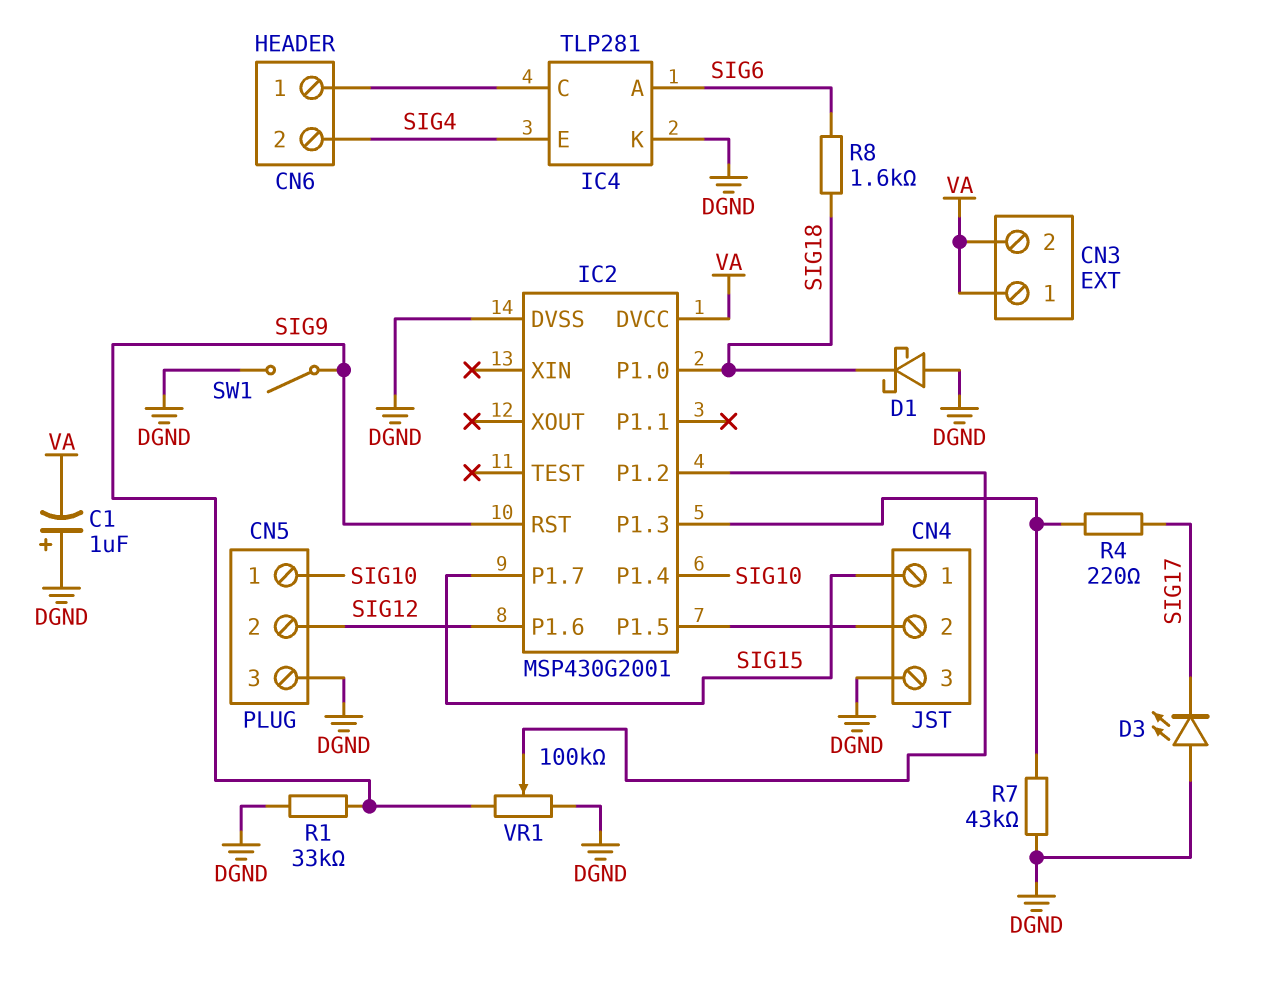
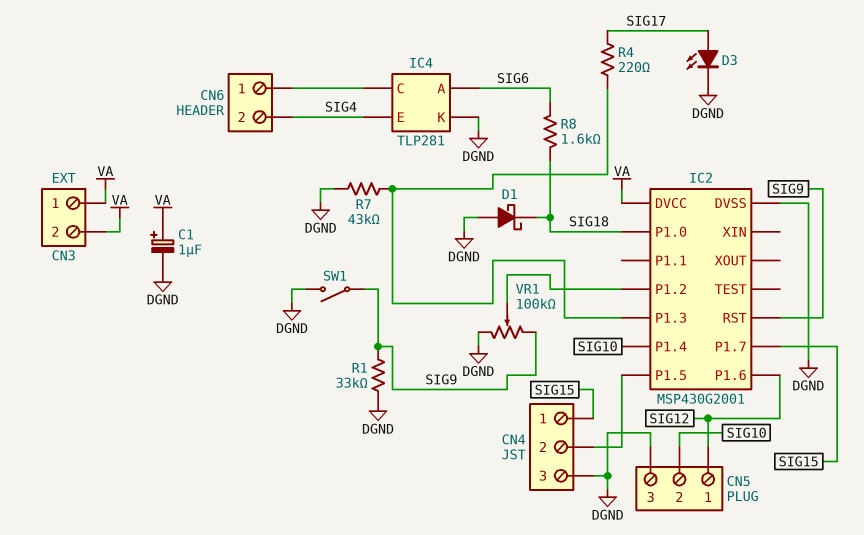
C1: 1uF (plus DGND, minus VA) -> 1uF (plus VA, minus DGND)
CN5 pin 1: SIG10 -> SIG12
CN5 pin 2: SIG12 -> SIG10
D3: LED (A DGND, K SIG17) -> LED (A SIG17, K DGND)

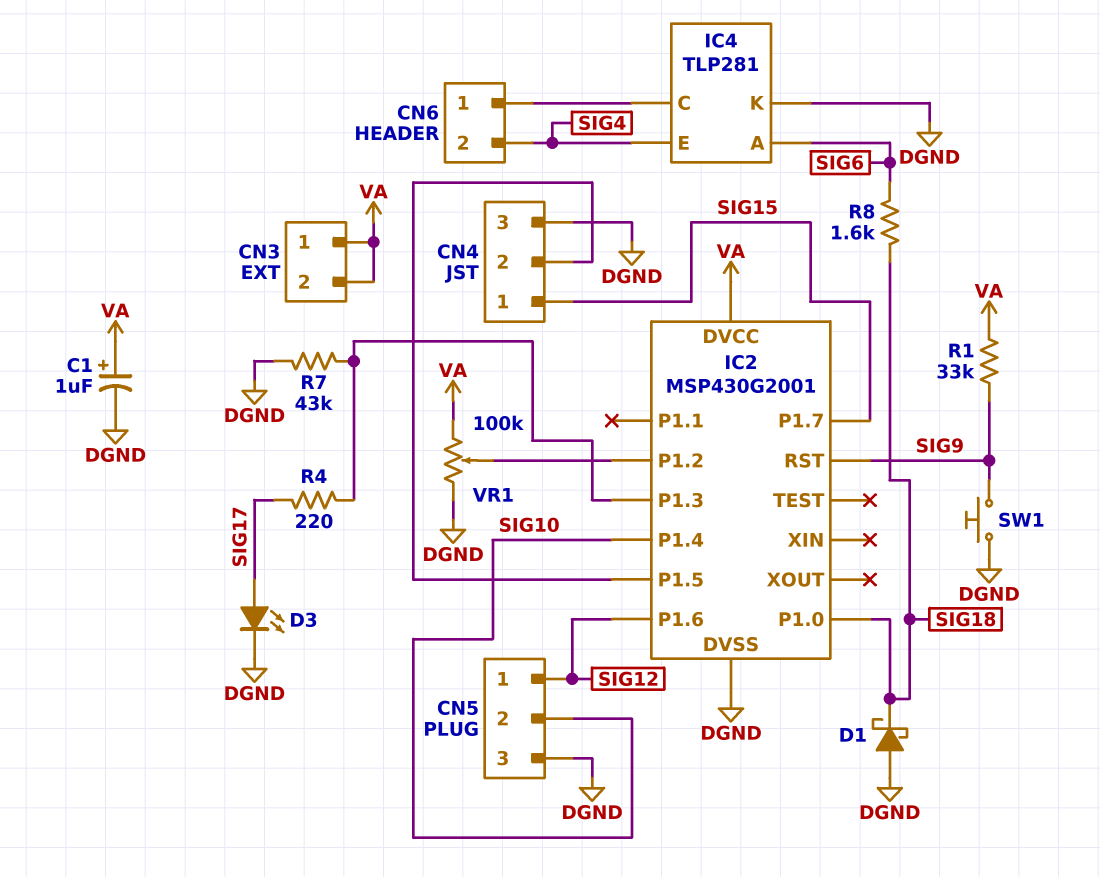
R1: 33k (DGND, SIG9) -> 33k (SIG9, VA)
SW1: switch (DGND, SIG9) -> button (DGND, SIG9)
VR1: 100k (DGND, SIG9, wiper IC2/P1.2) -> 100k (DGND, VA, wiper IC2/P1.2)

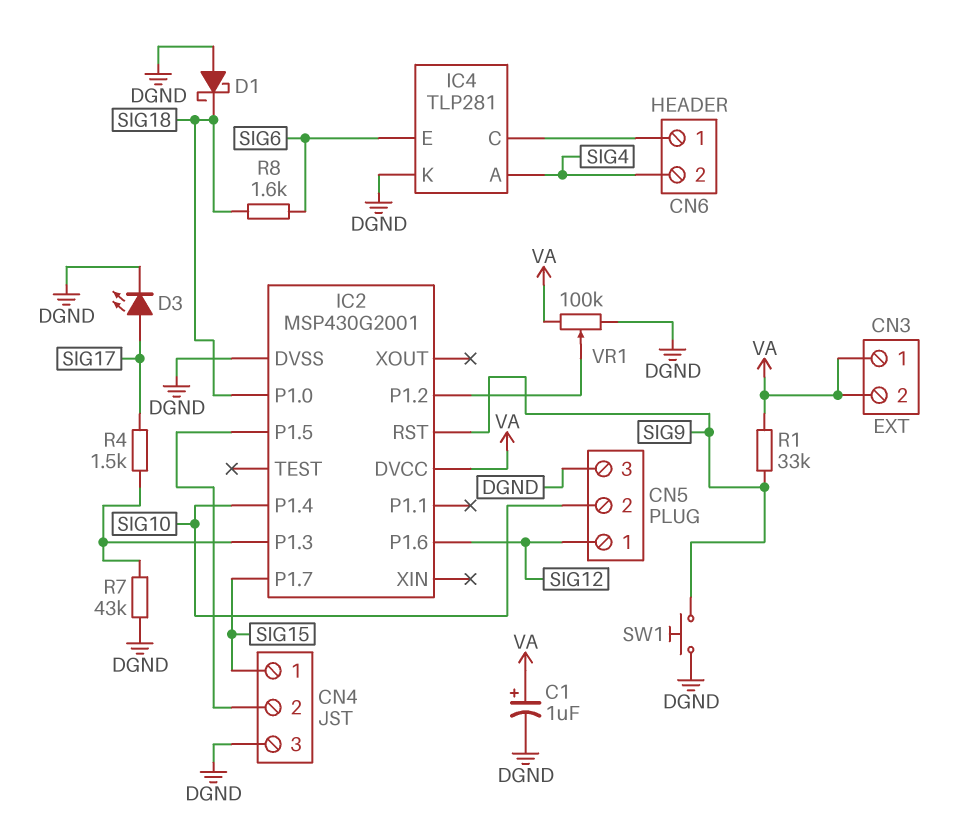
IC4 pin A: SIG6 -> SIG4
IC4 pin E: SIG4 -> SIG6
R4: 220 (IC2/P1.3, SIG17) -> 1.5k (IC2/P1.3, SIG17)

